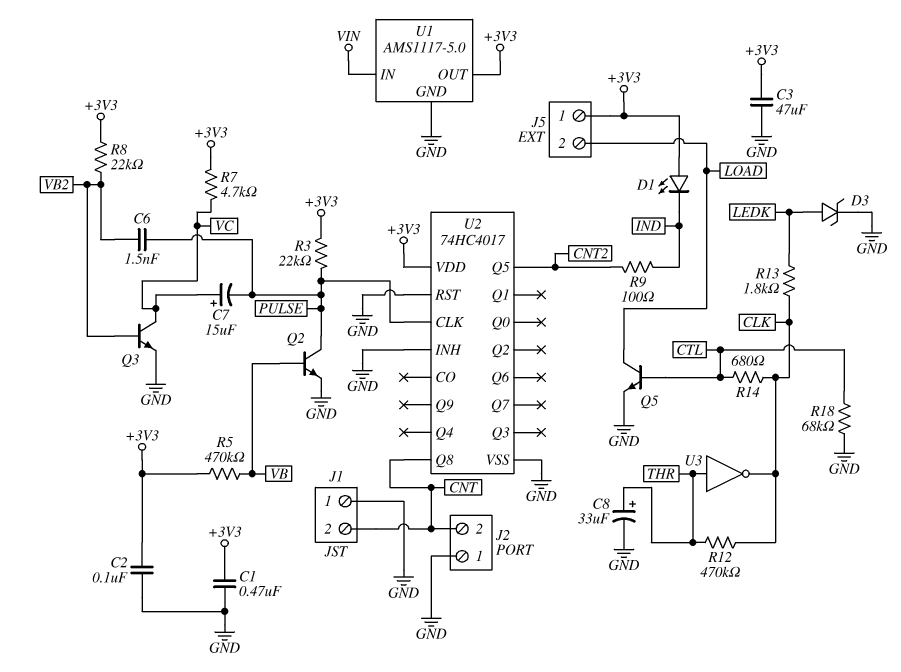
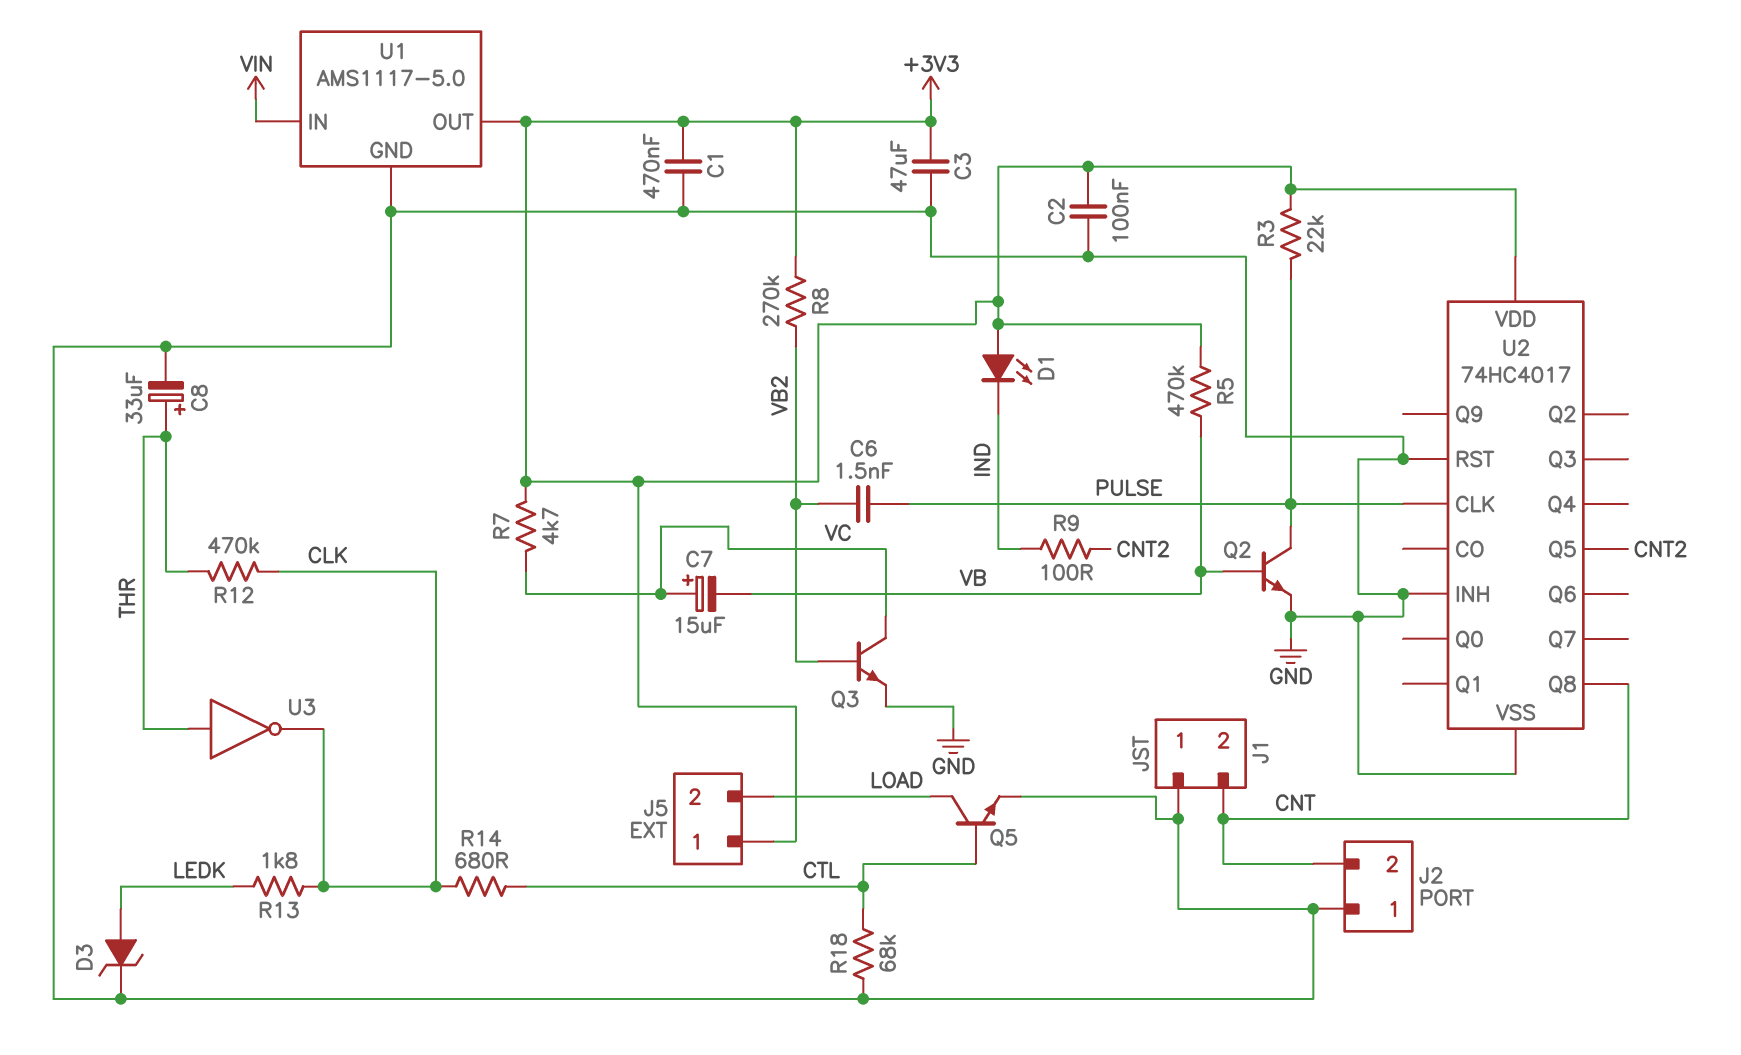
C7: 15uF (plus VC, minus PULSE) -> 15uF (plus VC, minus VB)
R8: 22k (+3V3, VB2) -> 270k (+3V3, VB2)

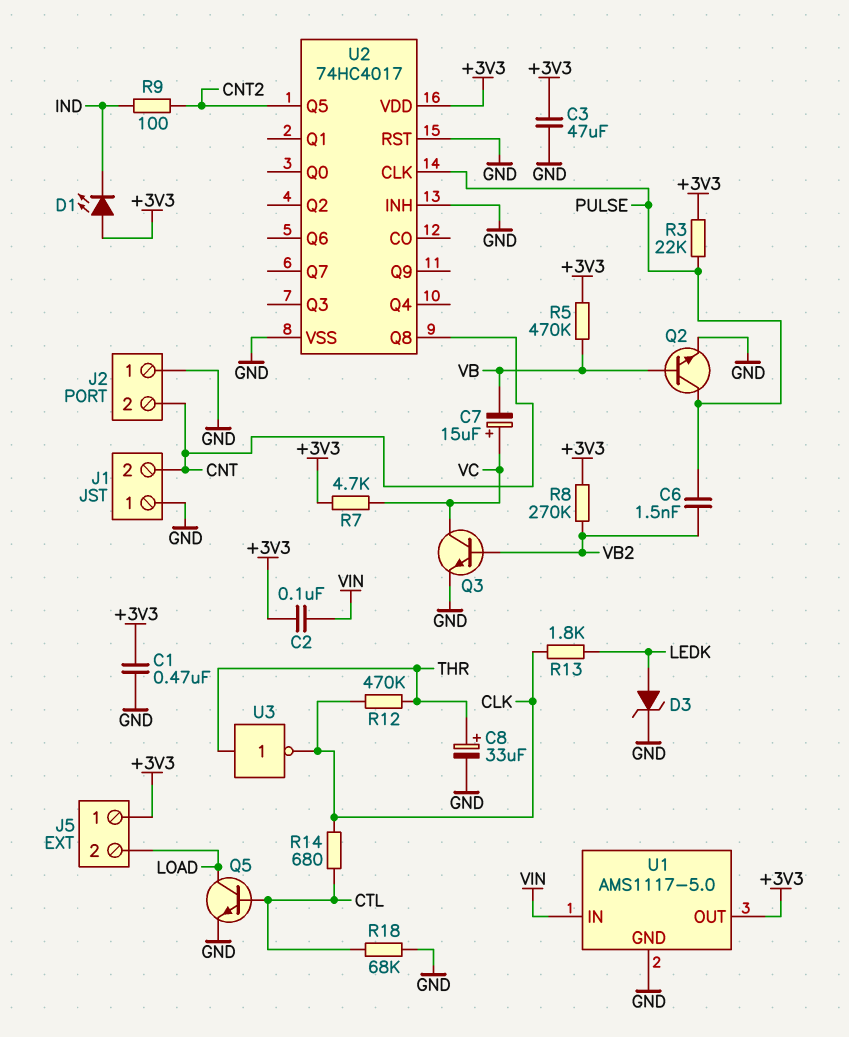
C2: 100nF (+3V3, GND) -> 100nF (+3V3, VIN)

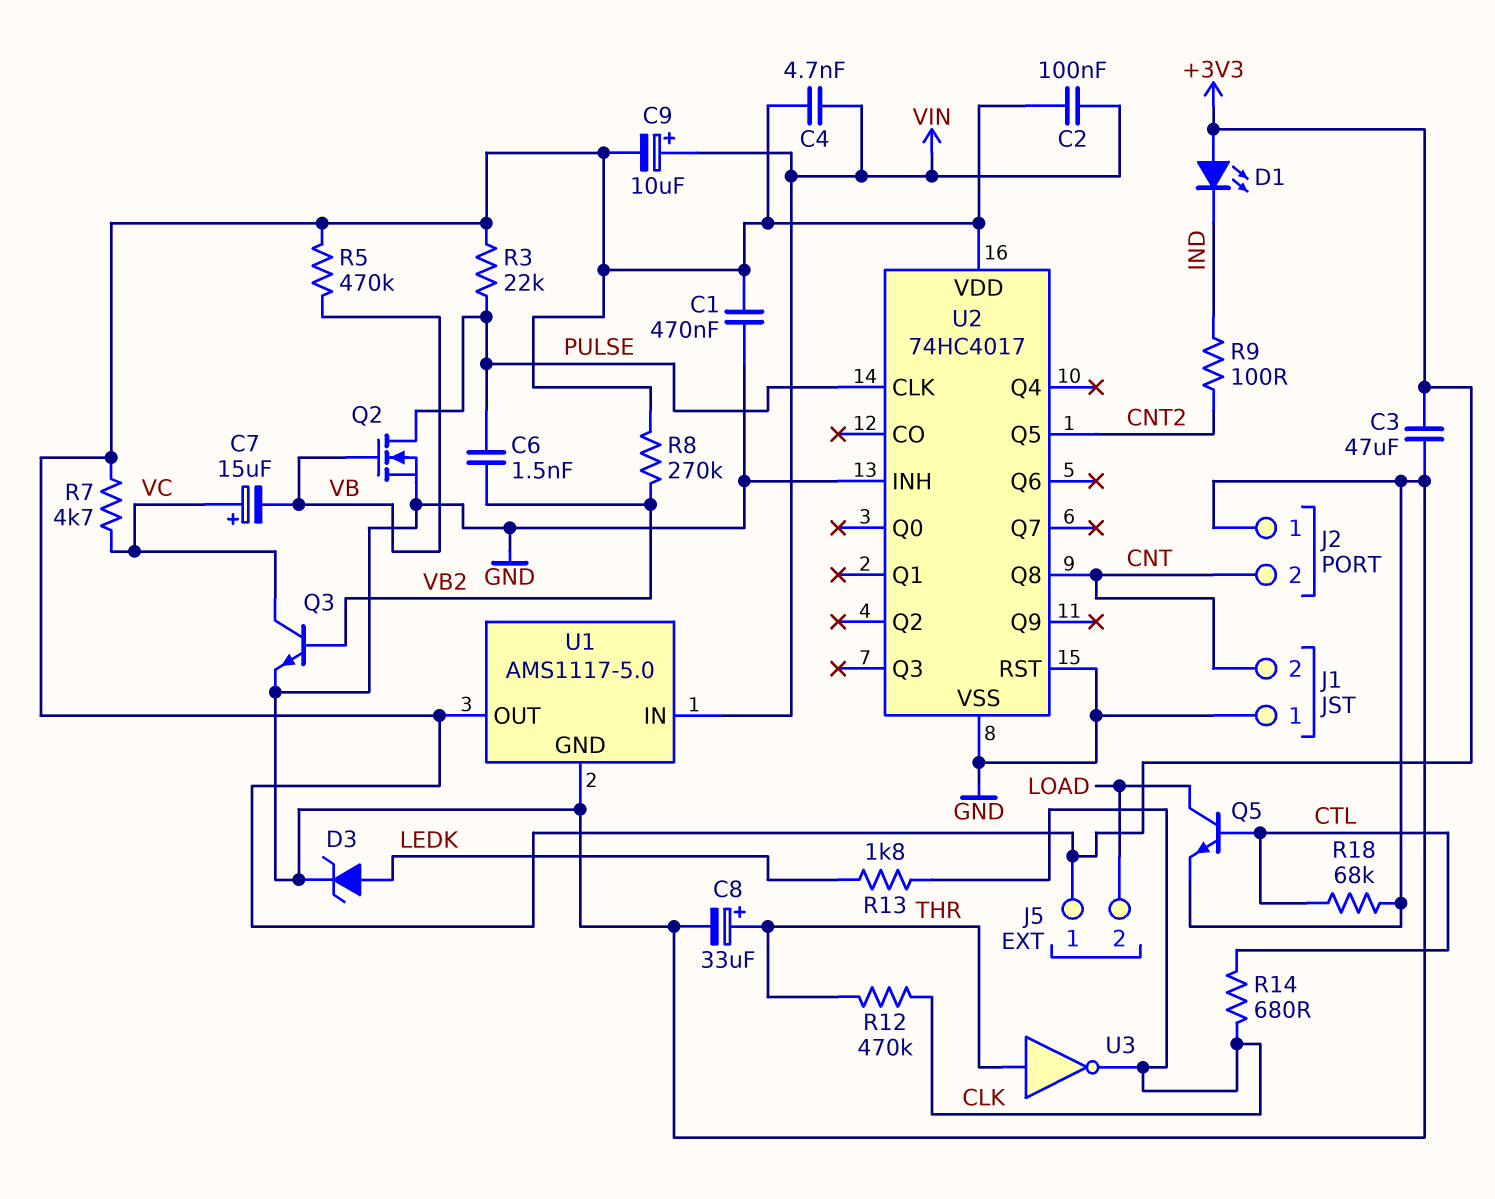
C4: none -> 4.7nF (+3V3, VIN)
C9: none -> 10uF (plus VIN, minus +3V3)
Q2: NPN (B VB, C PULSE, E GND) -> NMOS (G VB, D PULSE, S GND)

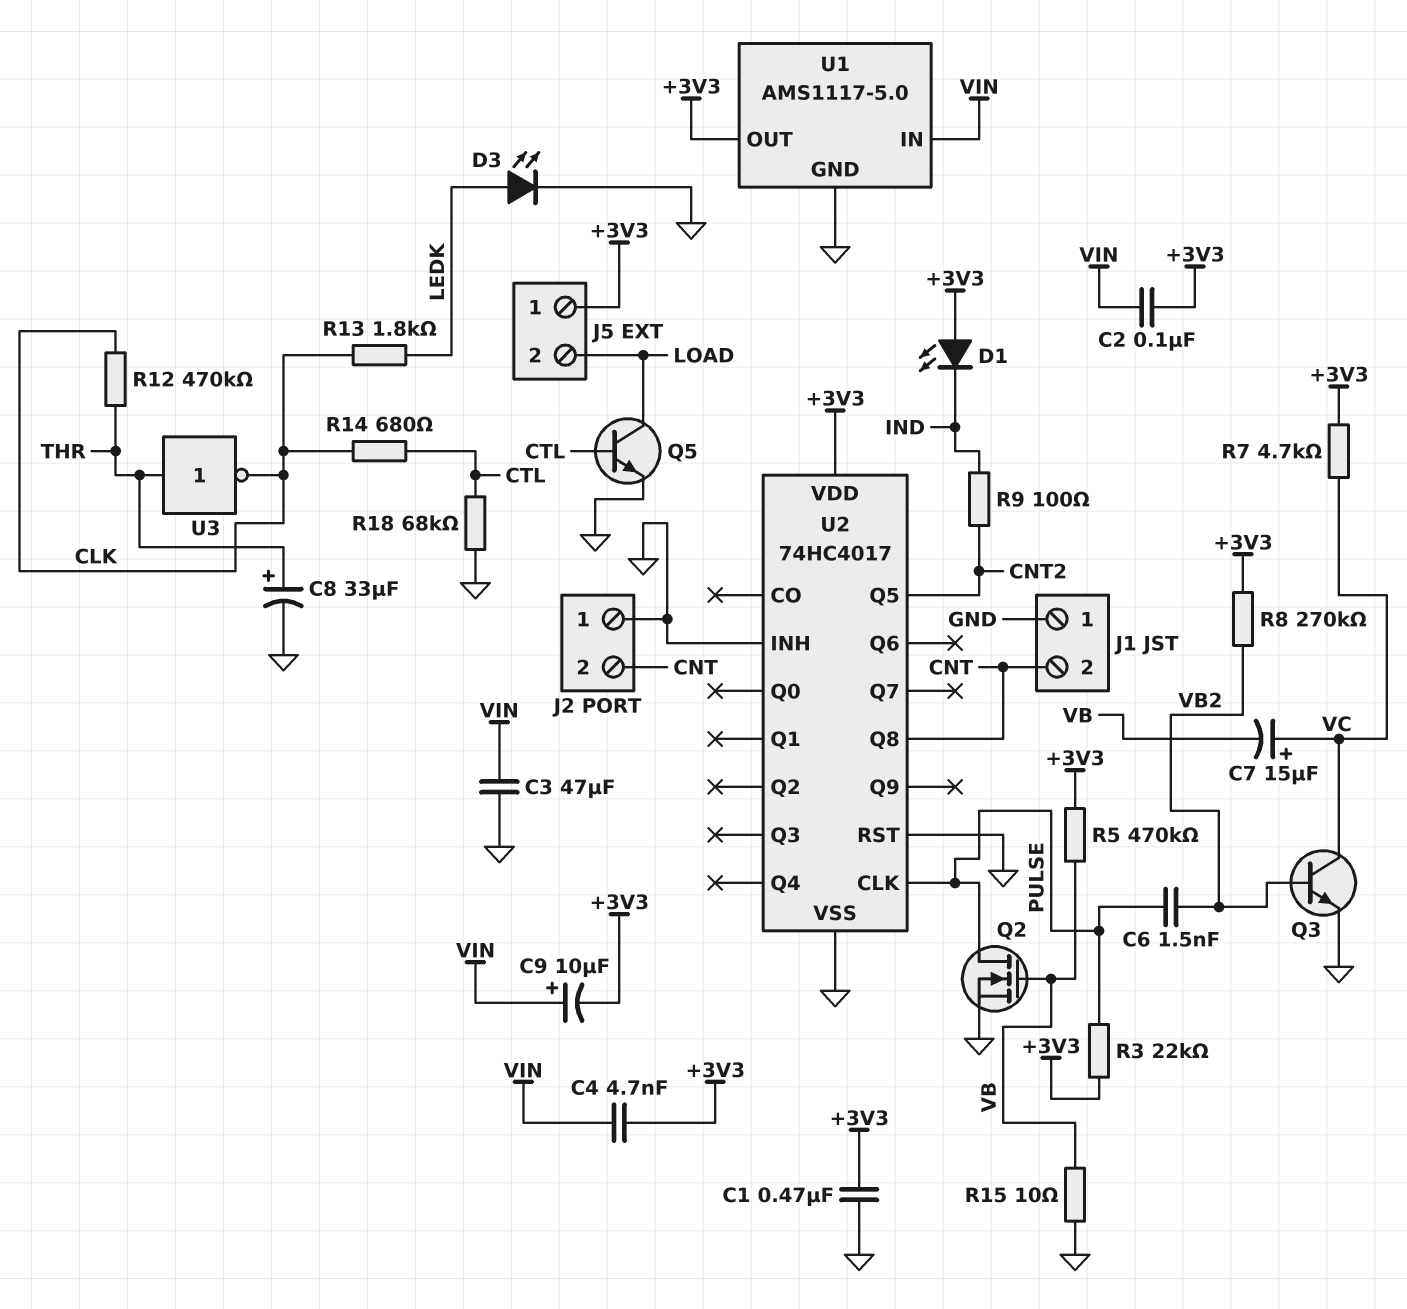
C3: 47uF (+3V3, GND) -> 47uF (GND, VIN)
D3: zener (A LEDK, K GND) -> LED (A LEDK, K GND)
R15: none -> 10 (GND, VB)

